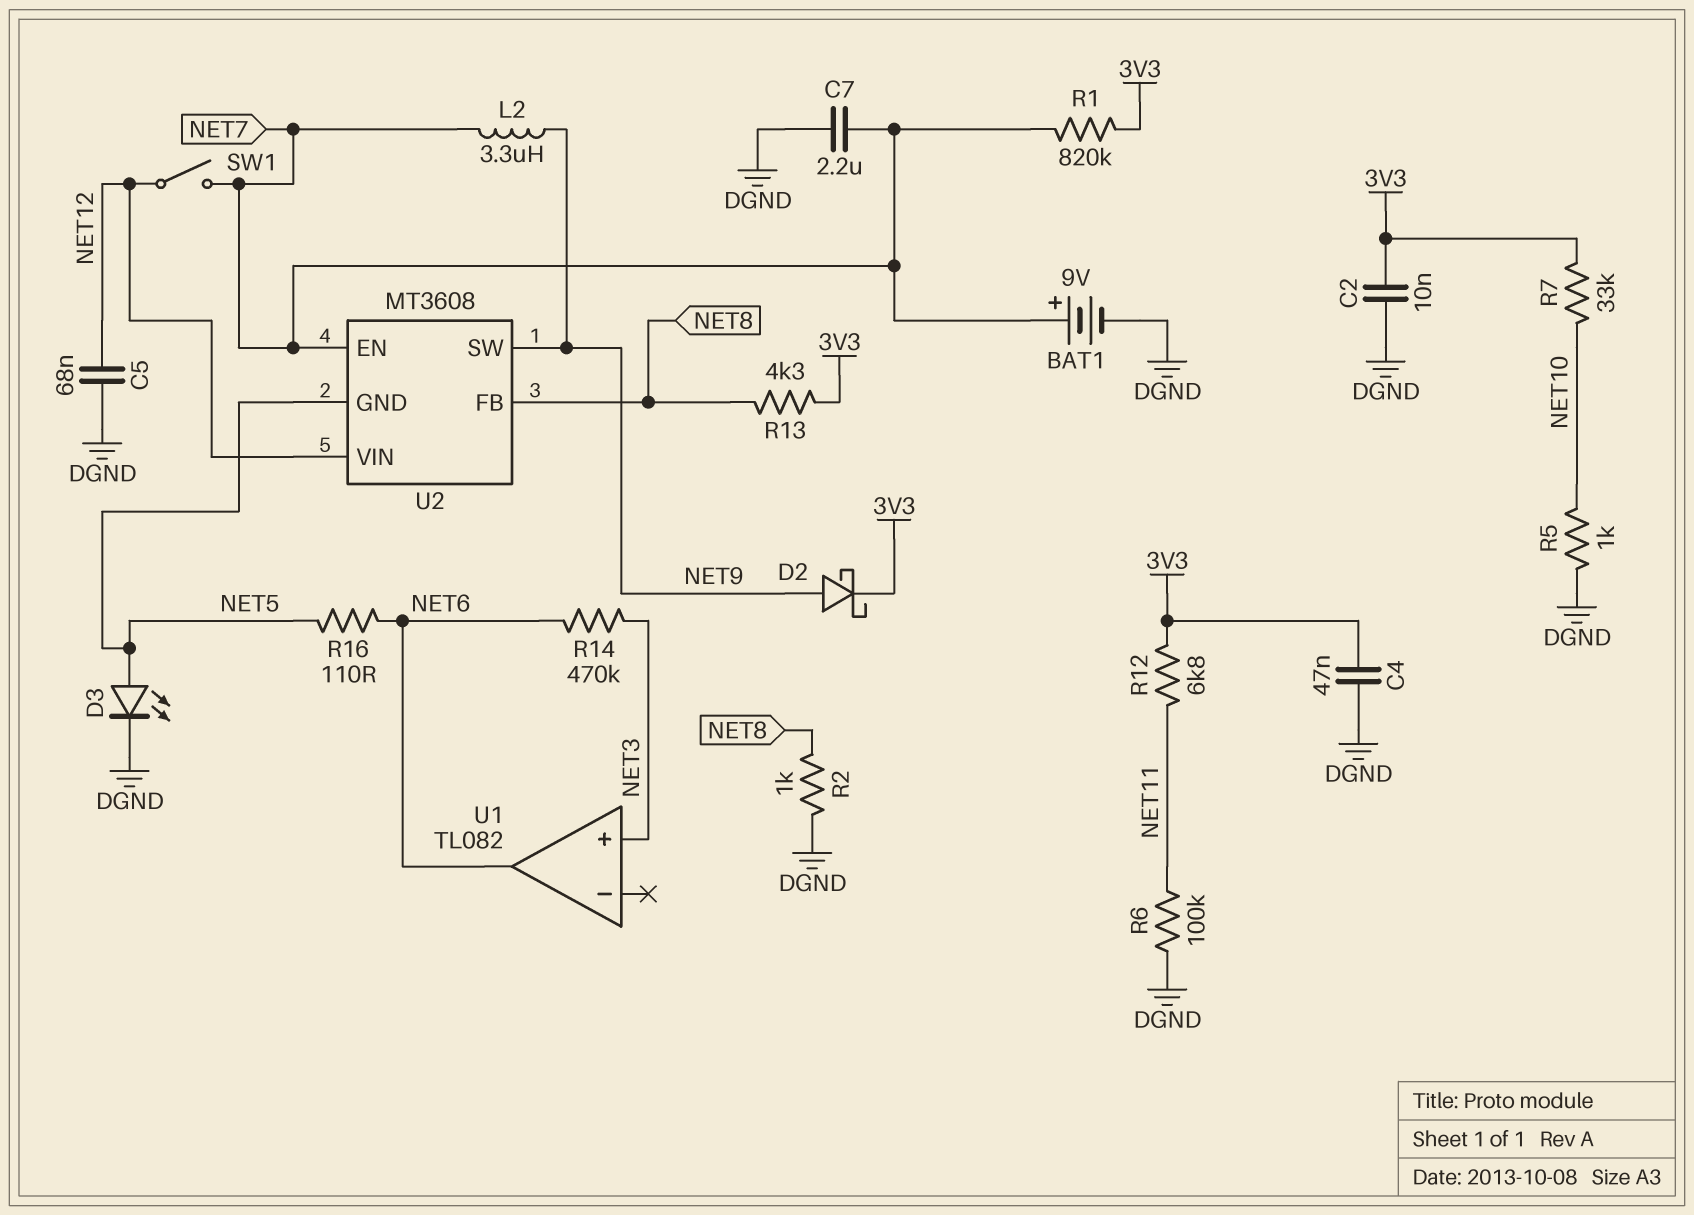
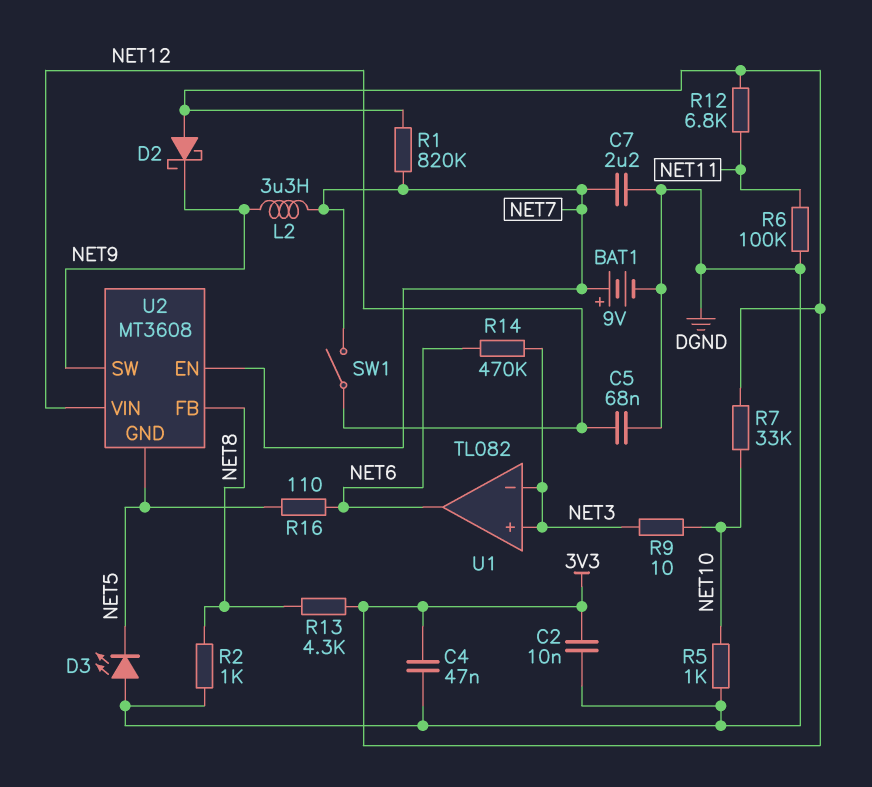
D2: schottky (A NET9, K 3V3) -> schottky (A 3V3, K NET9)
D3: LED (A NET5, K DGND) -> LED (A DGND, K NET5)
R9: none -> 10 (NET3, NET10)
U1 pin in-: none -> NET3

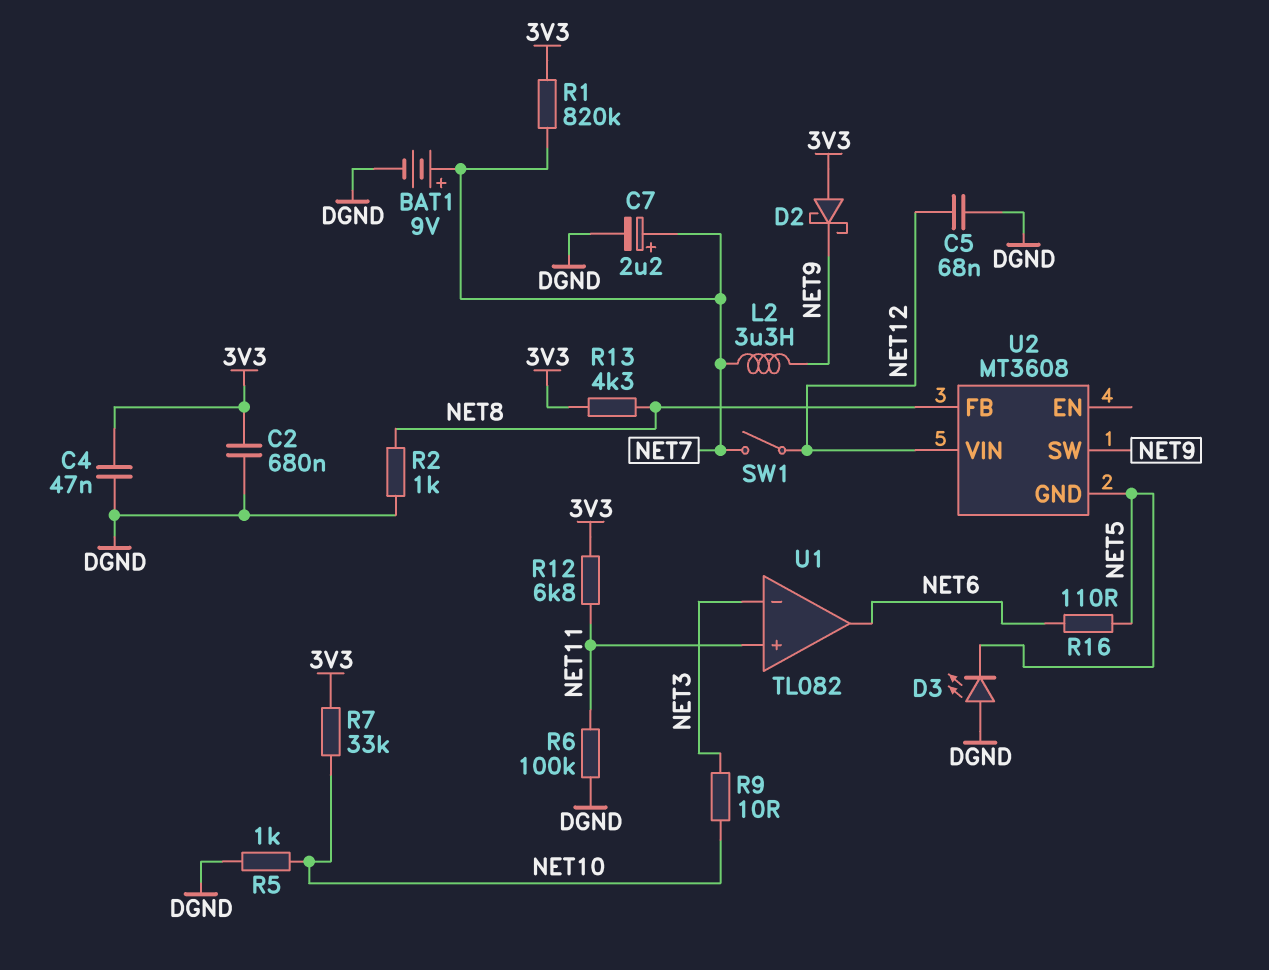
C2: 10nF (3V3, DGND) -> 680nF (3V3, DGND)
C7: 2.2uF (DGND, NET7) -> 2.2uF (plus NET7, minus DGND)
R14: 470k (NET3, NET6) -> none
U1 pin in+: NET3 -> NET11
U2 pin EN: NET7 -> none

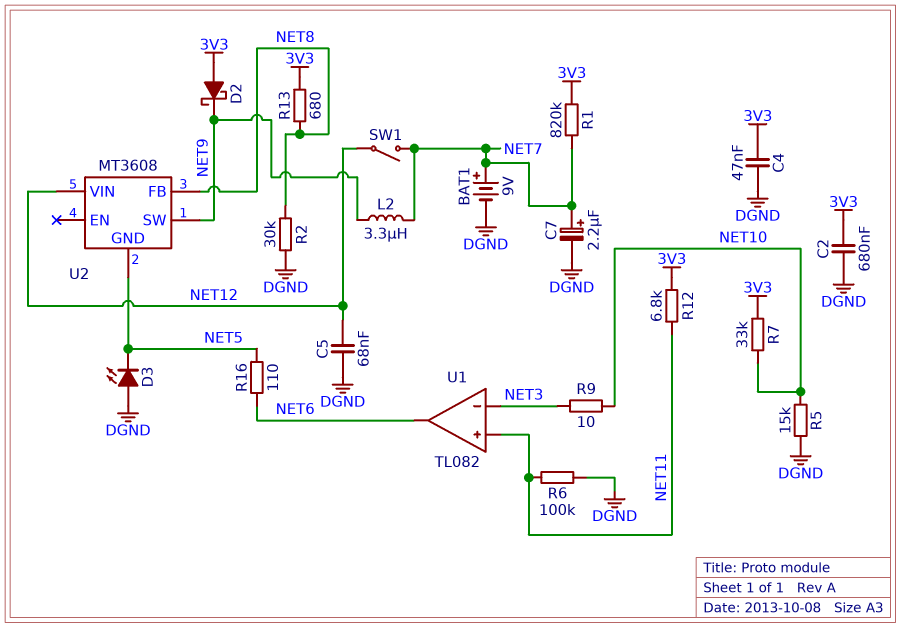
R2: 1k (DGND, NET8) -> 30k (DGND, NET8)
R5: 1k (DGND, NET10) -> 15k (DGND, NET10)
R13: 4.3k (3V3, NET8) -> 680 (3V3, NET8)

